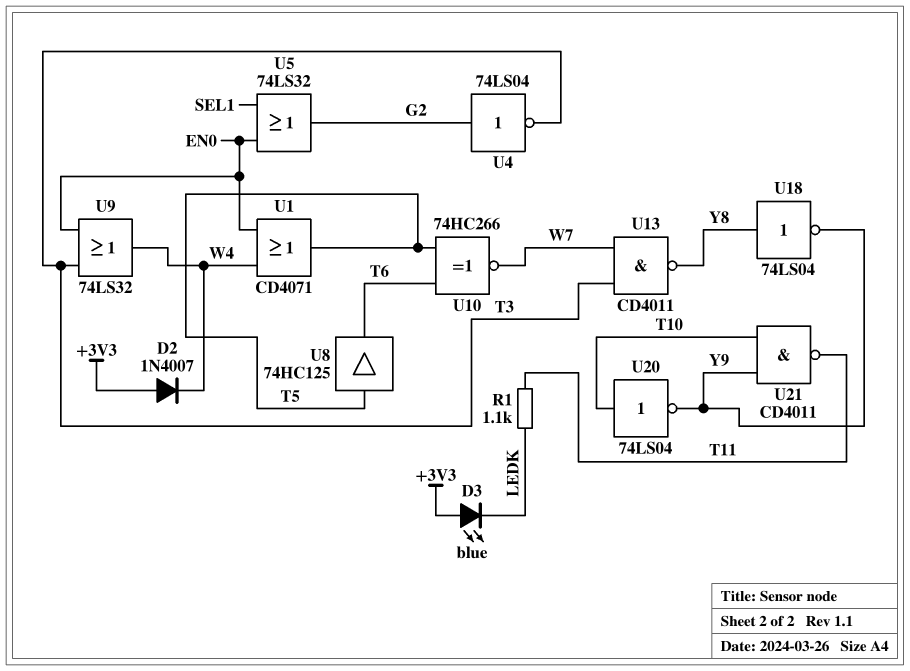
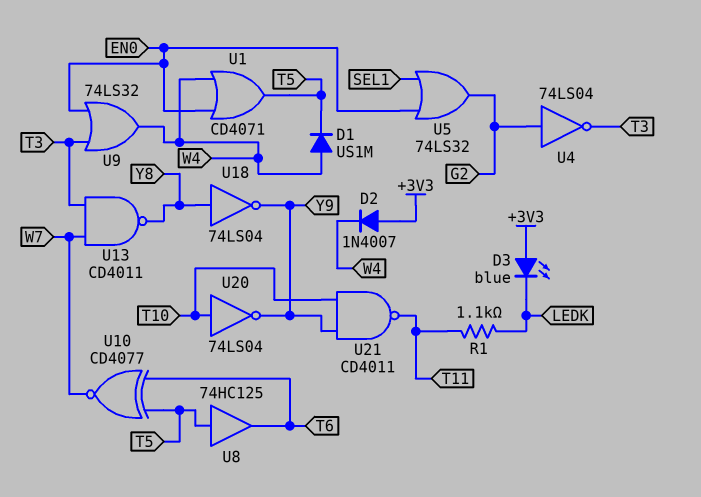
D1: none -> diode US1M (A W4, K T5)
U10: XNOR 74HC266 (in T5, in T6, out W7) -> XNOR CD4077 (in T5, in T6, out W7)

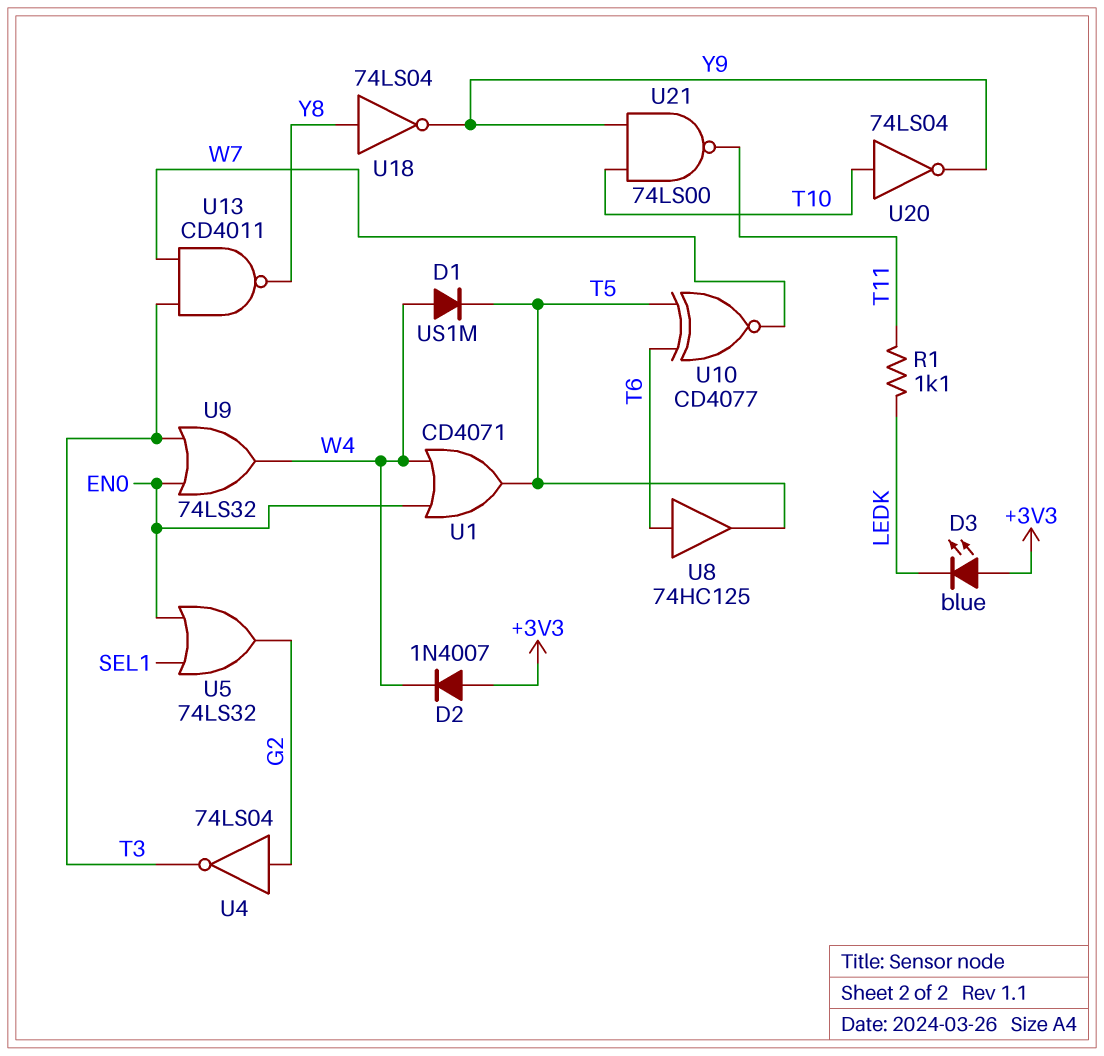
U8: buffer 74HC125 (in T5, out T6) -> buffer 74HC125 (in T6, out T5)
U21: NAND CD4011 (in T10, in Y9, out T11) -> NAND 74LS00 (in T10, in Y9, out T11)

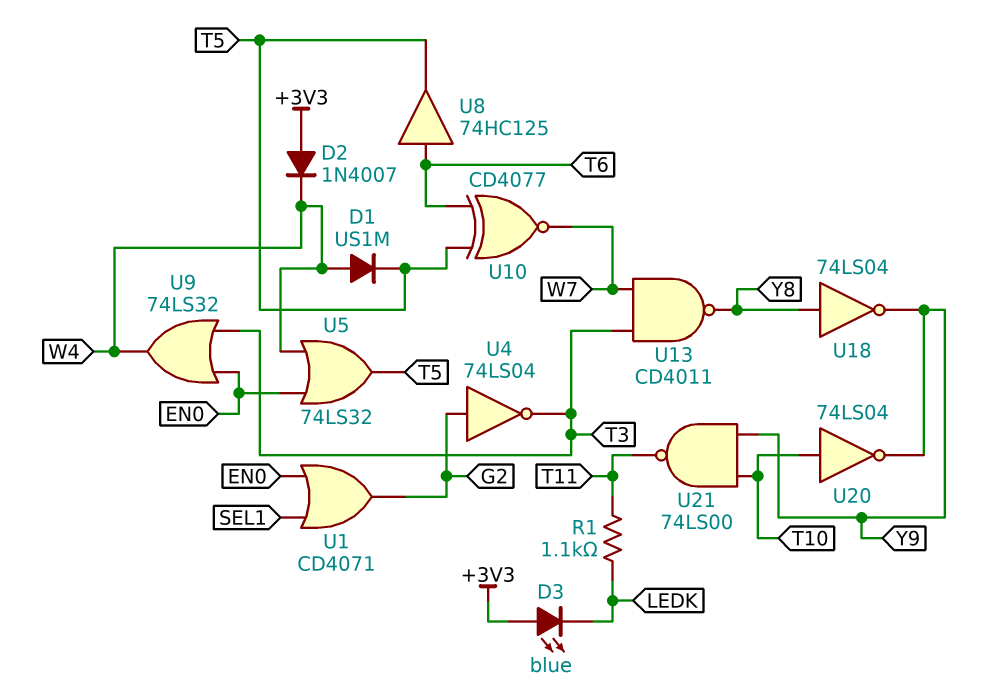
U1: OR CD4071 (in EN0, in W4, out T5) -> OR CD4071 (in EN0, in SEL1, out G2)
U5: OR 74LS32 (in EN0, in SEL1, out G2) -> OR 74LS32 (in EN0, in W4, out T5)

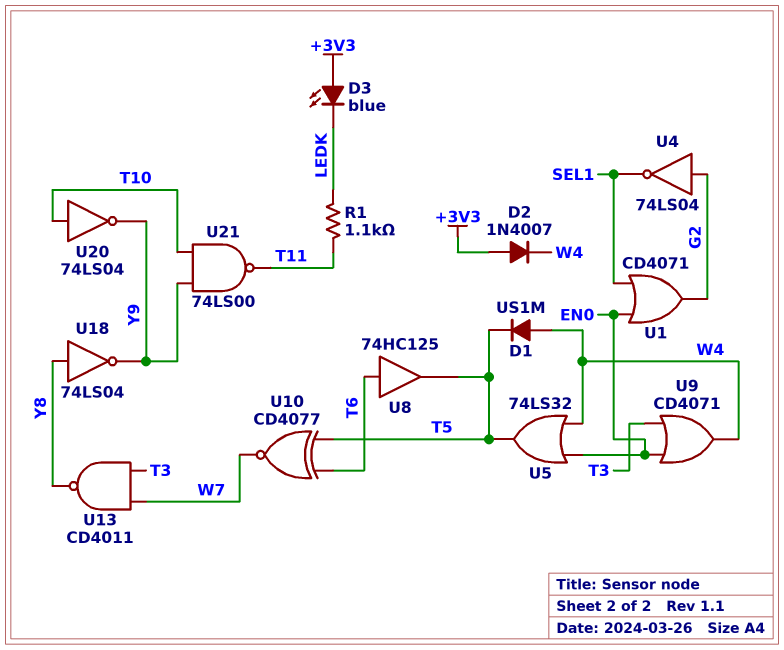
U4: NOT 74LS04 (in G2, out T3) -> NOT 74LS04 (in G2, out SEL1)
U9: OR 74LS32 (in EN0, in T3, out W4) -> OR CD4071 (in EN0, in T3, out W4)

